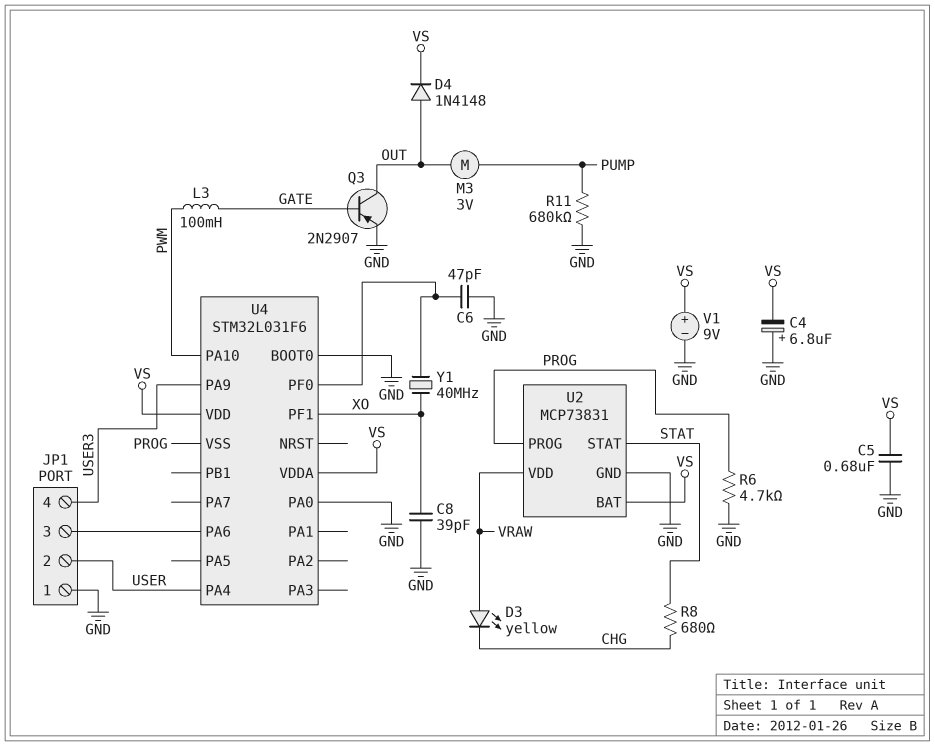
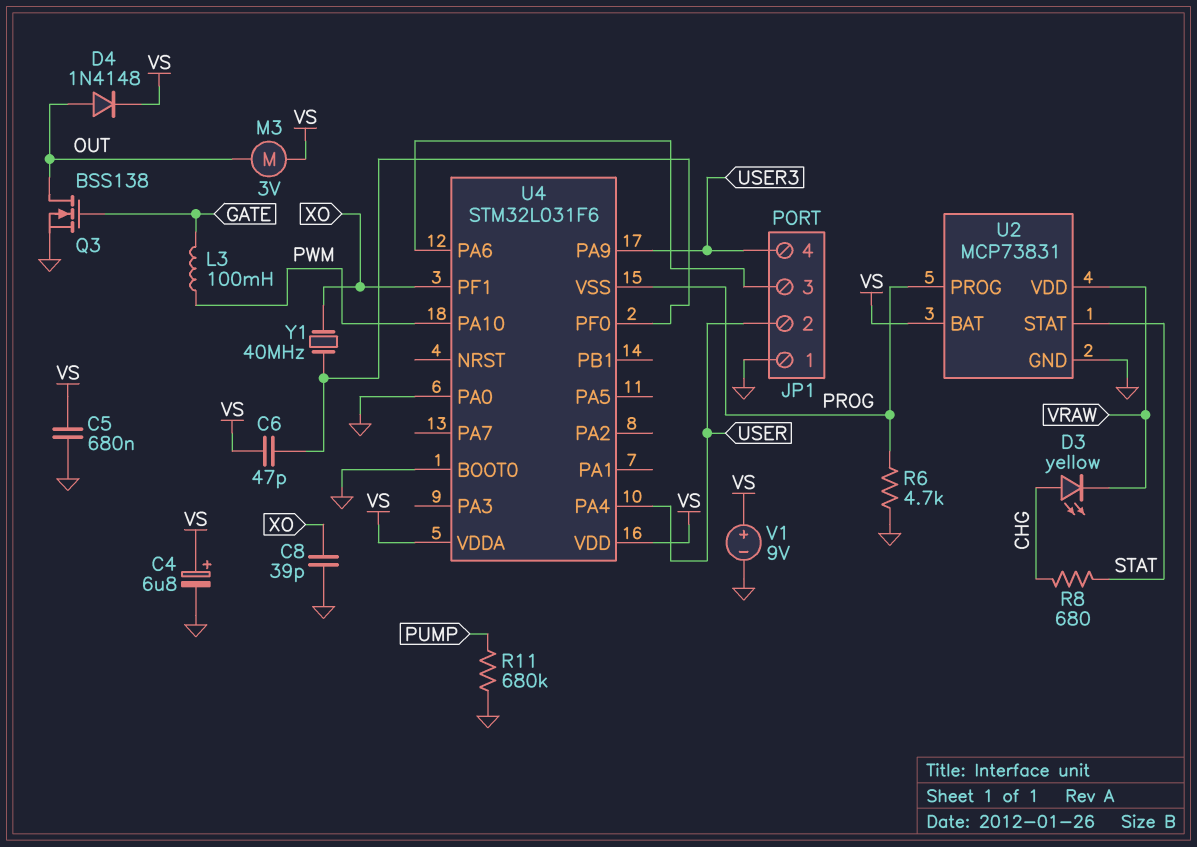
C4: 6.8uF (plus GND, minus VS) -> 6.8uF (plus VS, minus GND)
C6: 47pF (GND, U4/PF0) -> 47pF (U4/PF0, VS)
D3: LED yellow (A VRAW, K CHG) -> LED yellow (A CHG, K VRAW)
M3: motor 3V (OUT, PUMP) -> motor 3V (OUT, VS)
Q3: PNP 2N2907 (B GATE, C OUT, E GND) -> NMOS BSS138 (G GATE, D OUT, S GND)

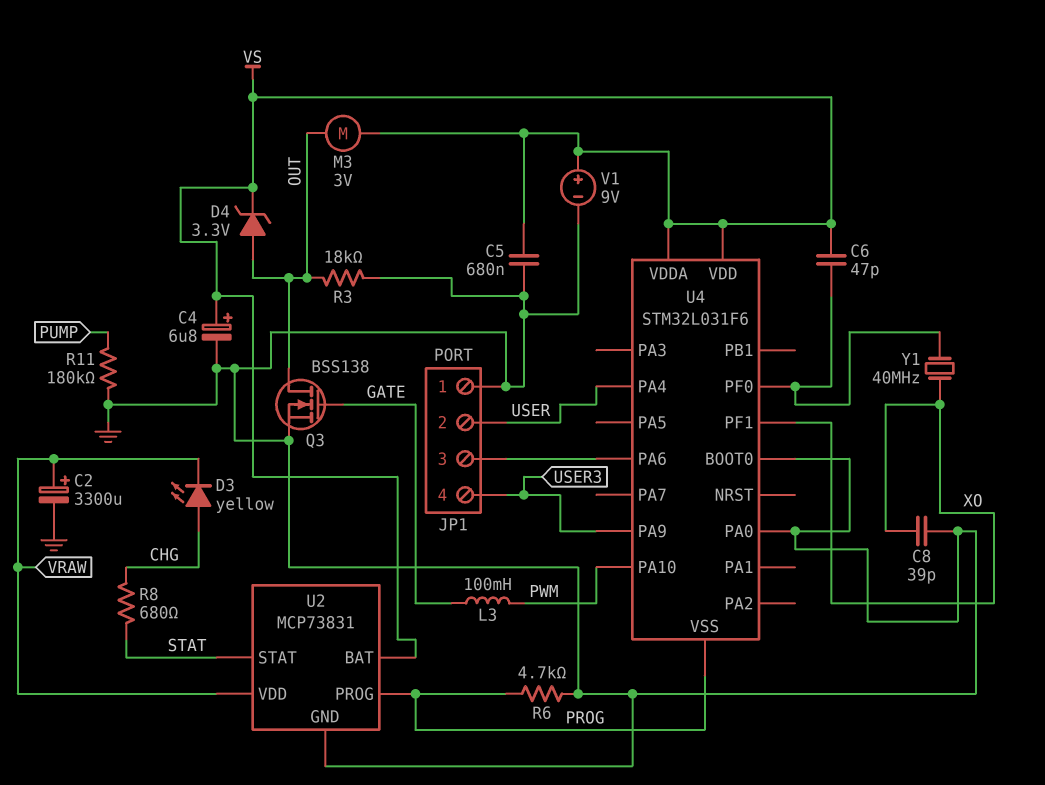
C2: none -> 3300uF (plus VRAW, minus GND)
D4: diode 1N4148 (A OUT, K VS) -> zener 3.3V (A OUT, K VS)
R3: none -> 18k (GND, OUT)
R11: 680k (GND, PUMP) -> 180k (GND, PUMP)

